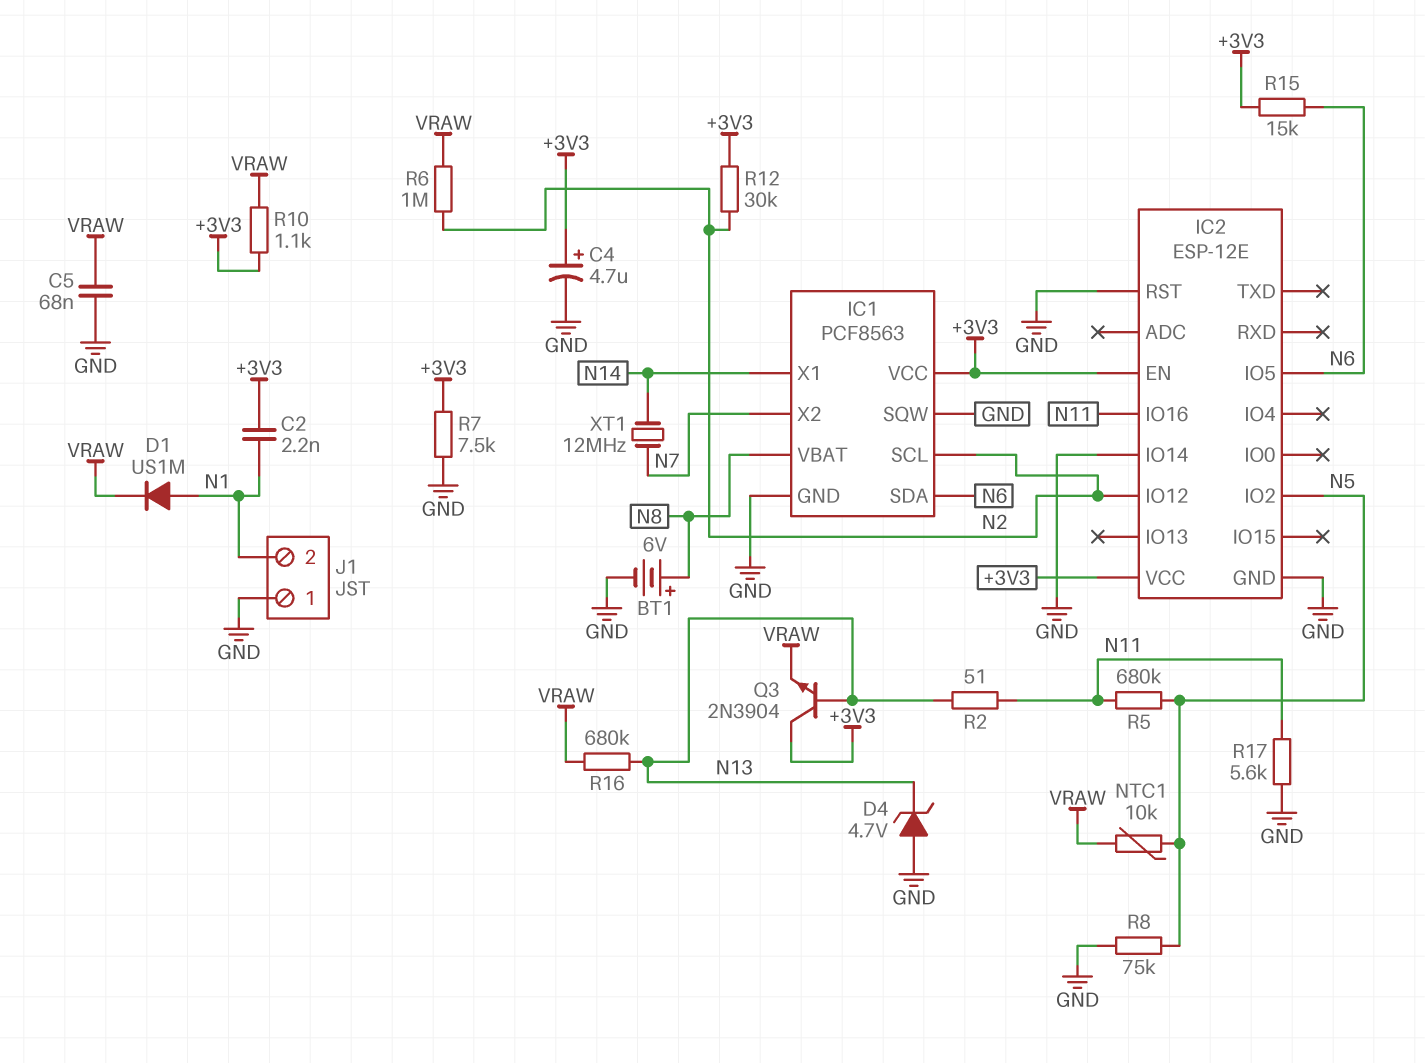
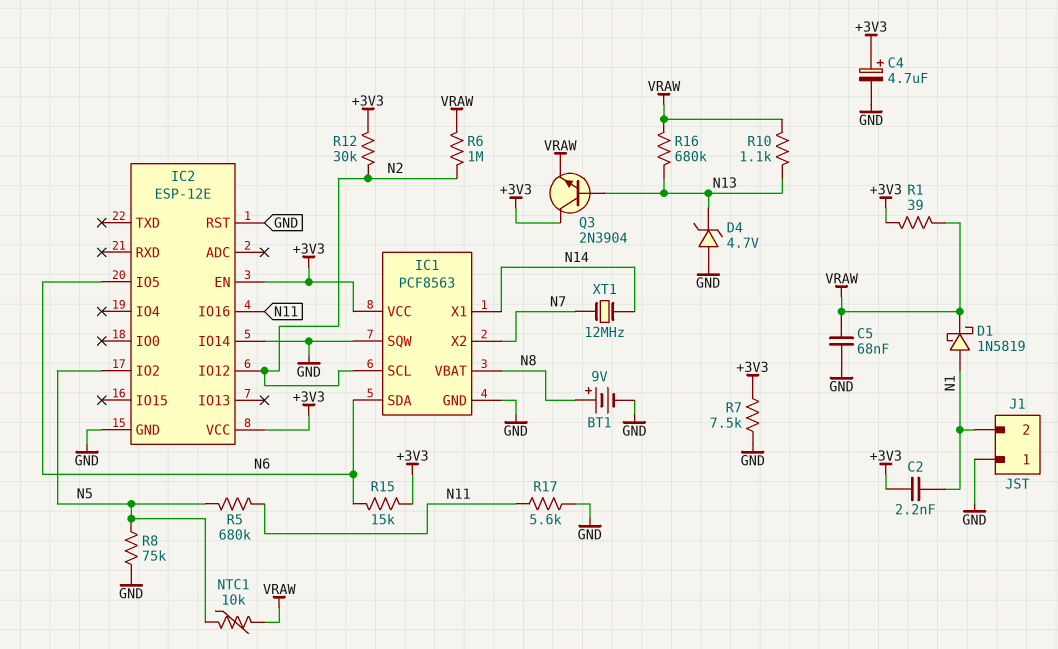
BT1: 6V (plus N8, minus GND) -> 9V (plus N8, minus GND)
D1: diode US1M (A N1, K VRAW) -> schottky 1N5819 (A N1, K VRAW)
R1: none -> 39 (+3V3, VRAW)
R2: 51 (N11, N13) -> none
R10: 1.1k (+3V3, VRAW) -> 1.1k (N13, VRAW)

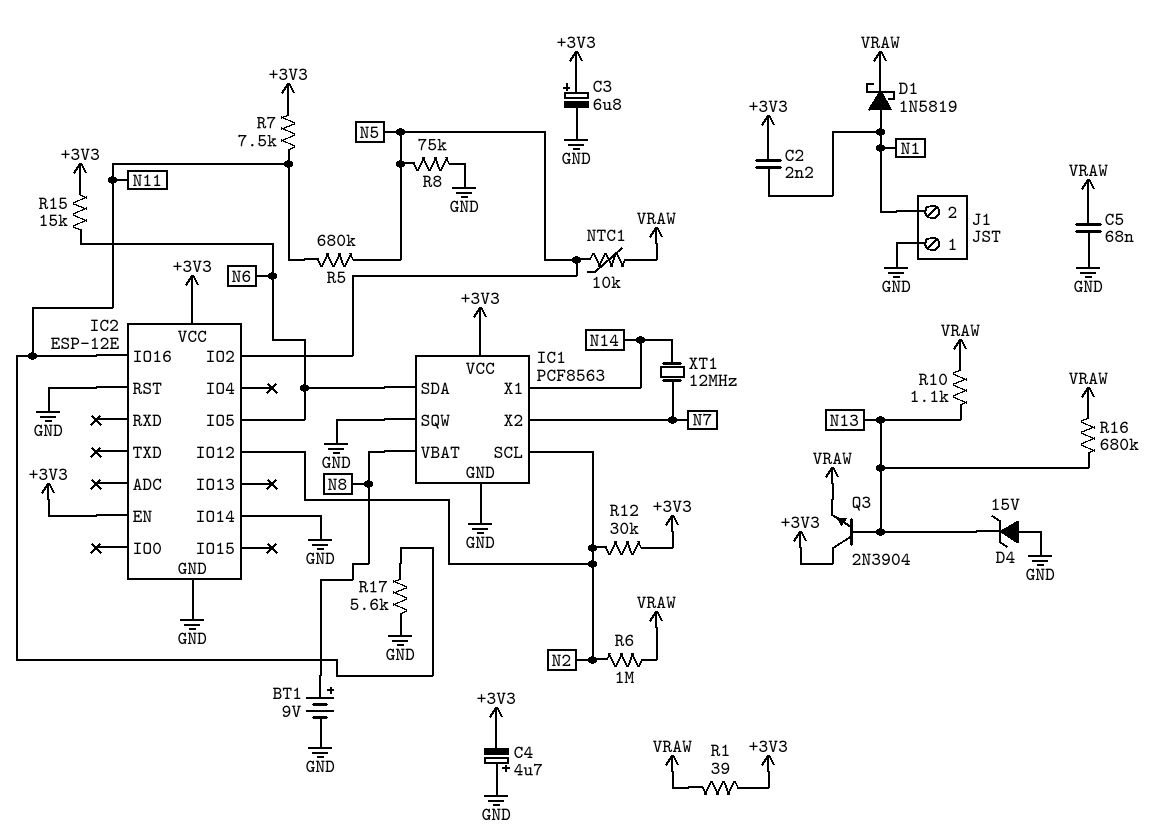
C3: none -> 6.8uF (plus +3V3, minus GND)
C4: 4.7uF (plus +3V3, minus GND) -> 4.7uF (plus GND, minus +3V3)
D4: zener 4.7V (A GND, K N13) -> zener 15V (A GND, K N13)
R7: 7.5k (+3V3, GND) -> 7.5k (+3V3, N11)

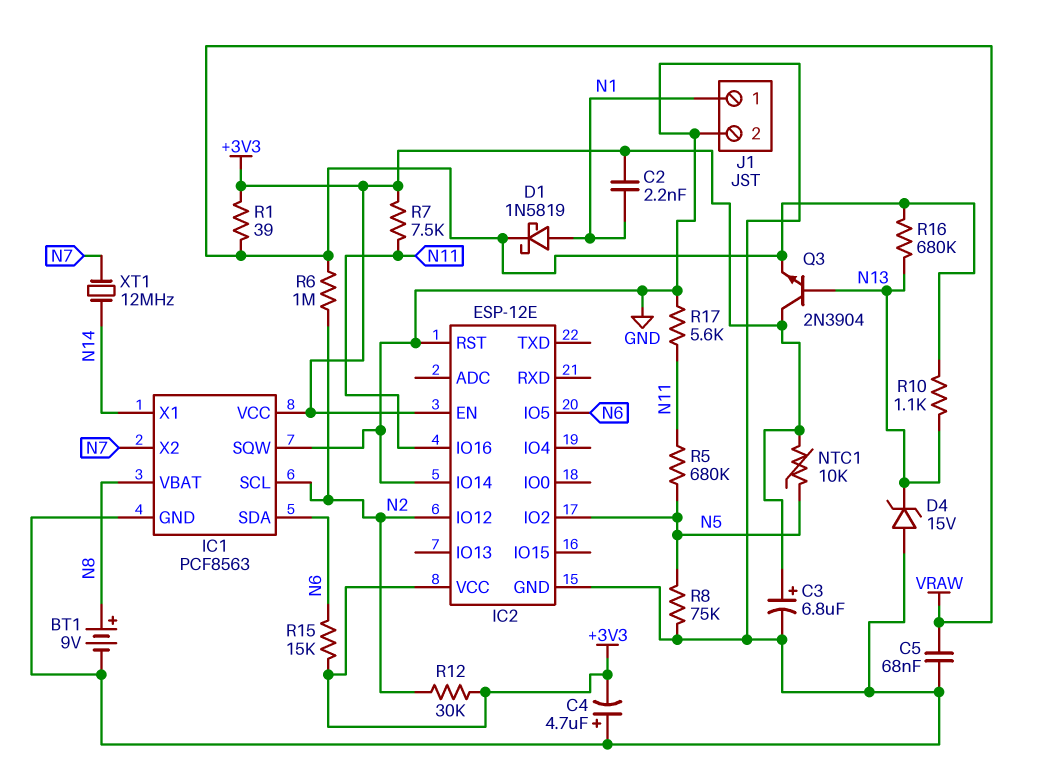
J1 pin 1: GND -> N1
J1 pin 2: N1 -> GND
NTC1: 10k (N5, VRAW) -> 10k (+3V3, N5)

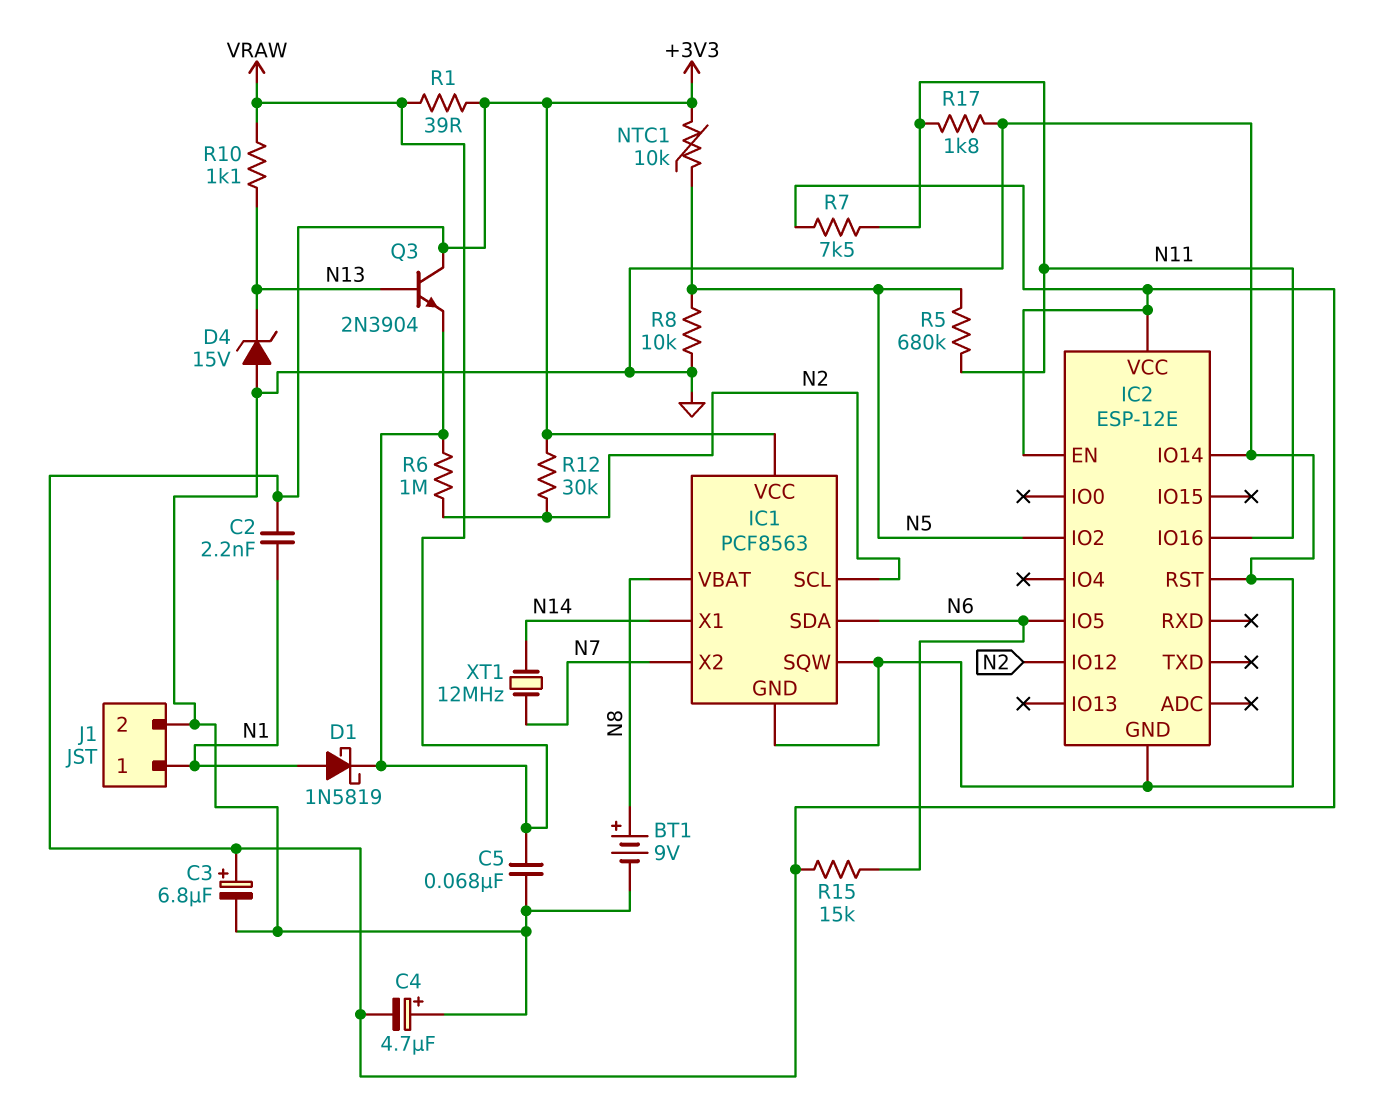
R8: 75k (GND, N5) -> 10k (GND, N5)
R16: 680k (N13, VRAW) -> none
R17: 5.6k (GND, N11) -> 1.8k (GND, N11)

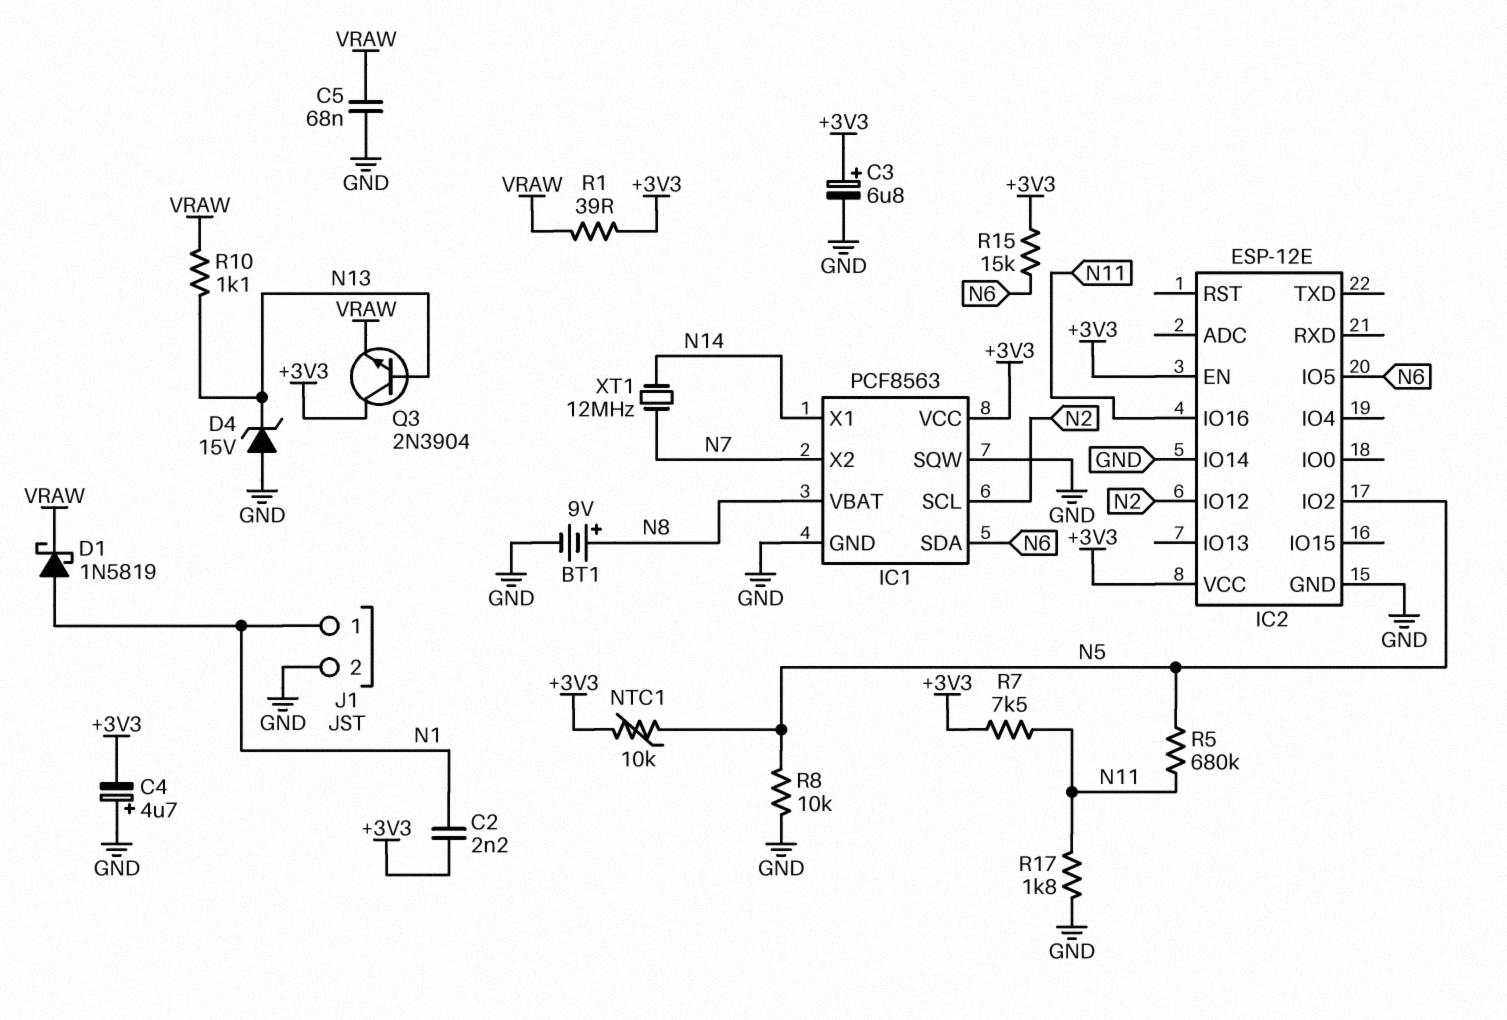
IC2 pin RST: GND -> none
R6: 1M (N2, VRAW) -> none
R12: 30k (+3V3, N2) -> none

